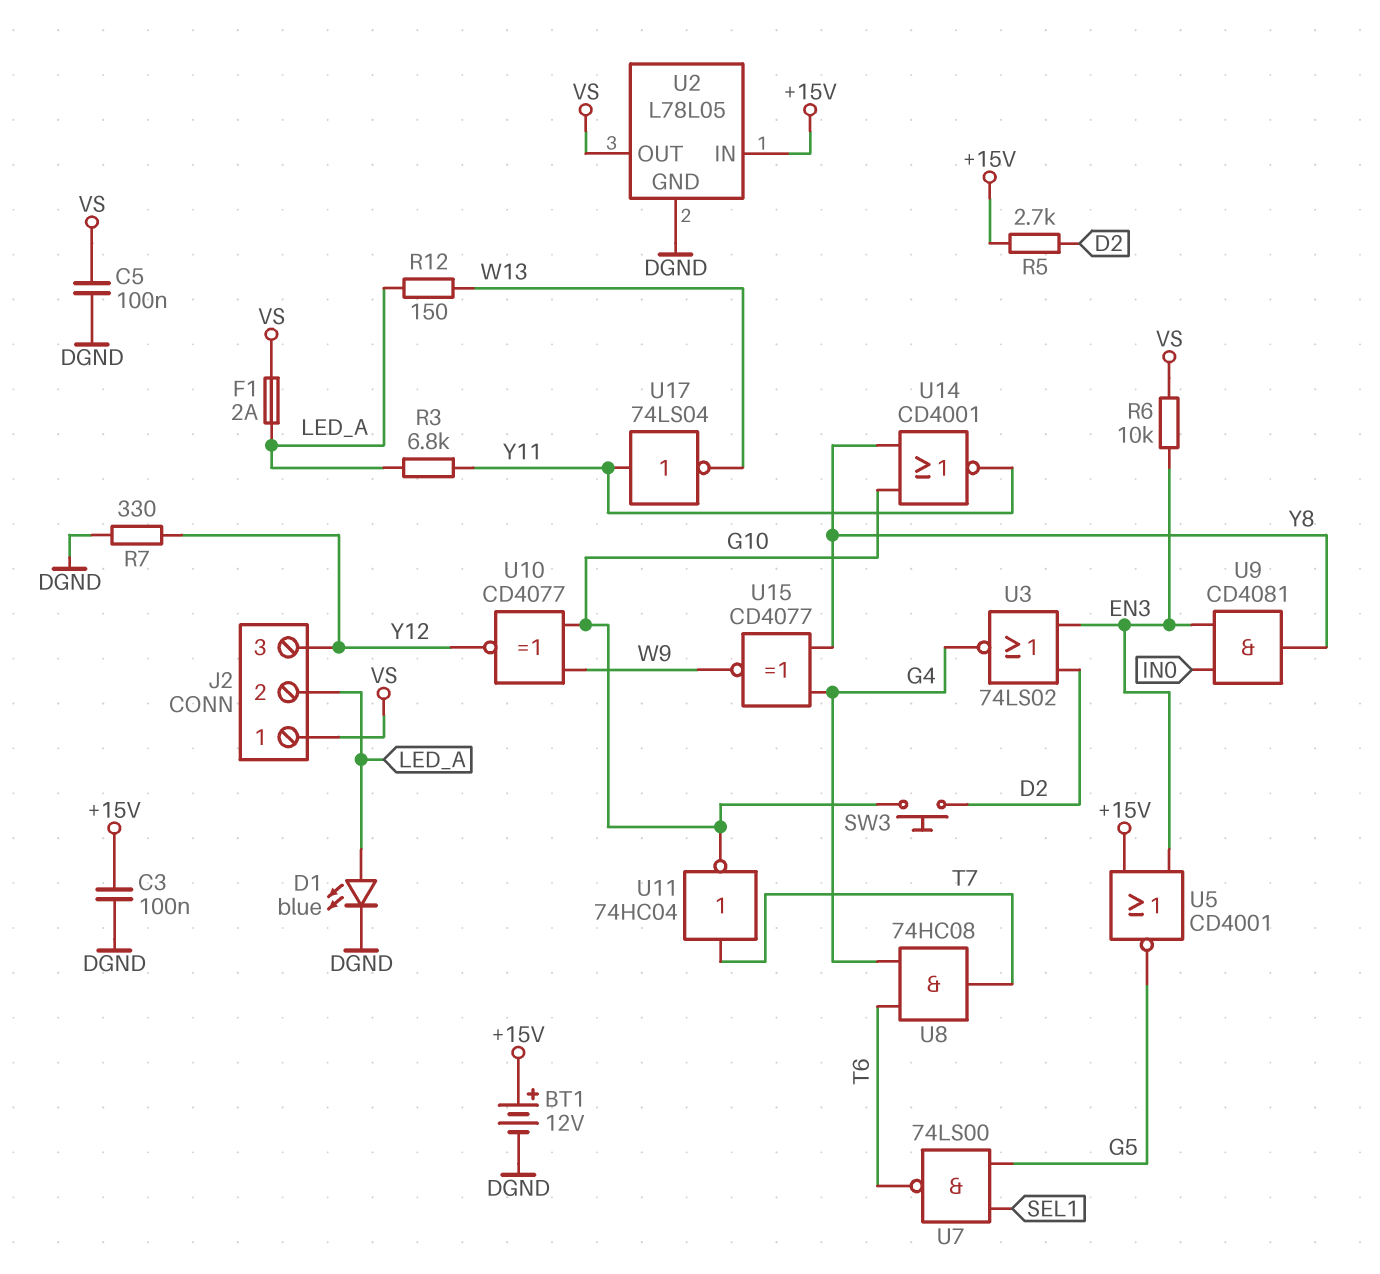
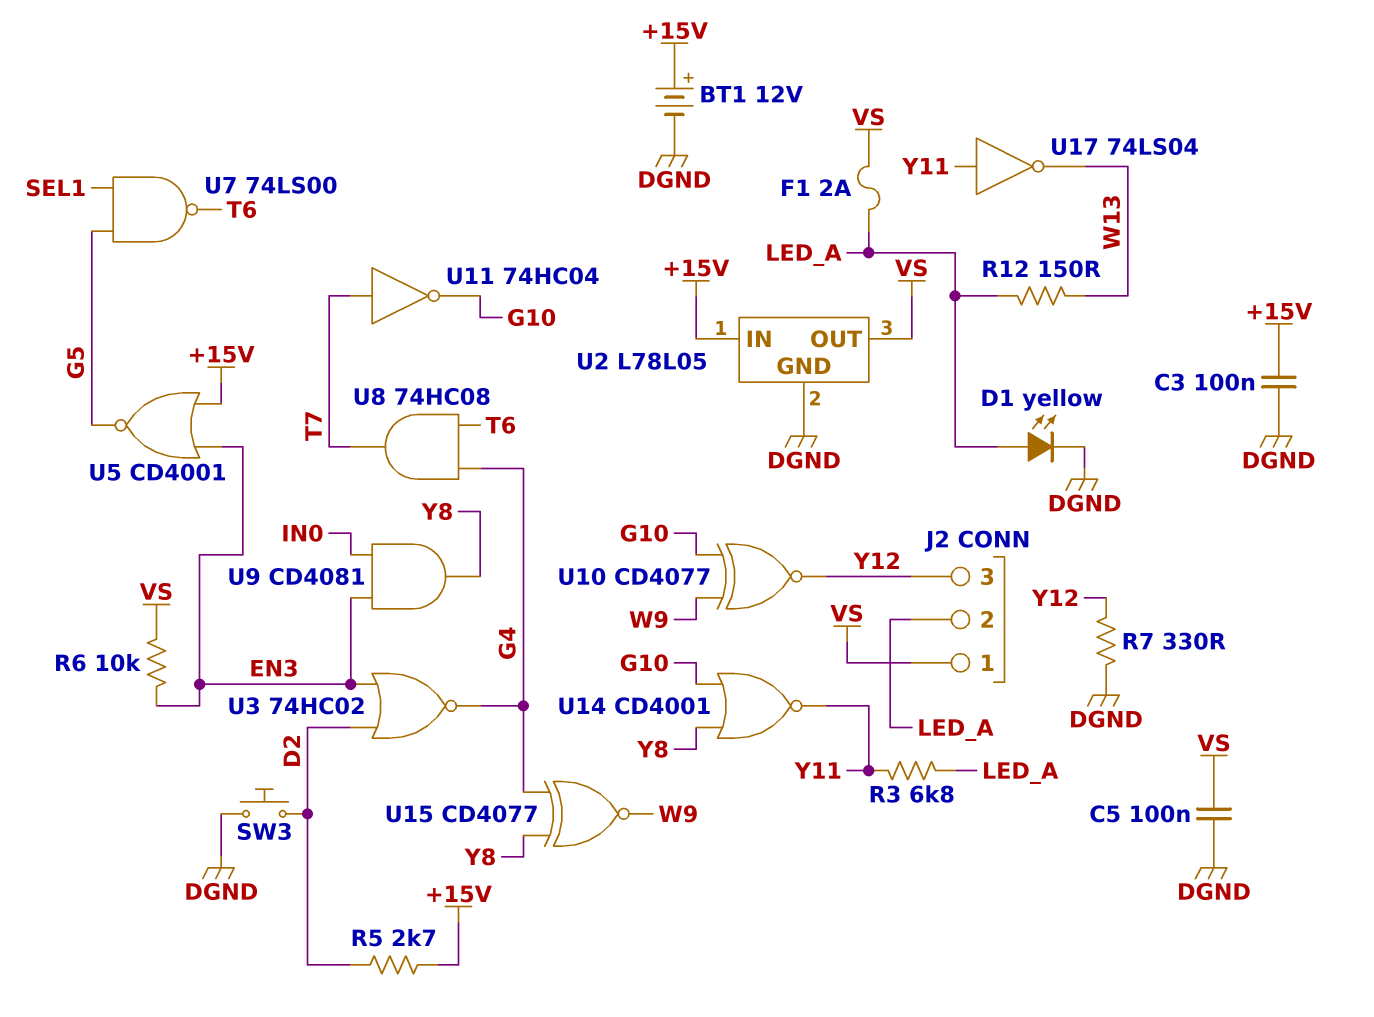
D1: LED blue (A LED_A, K DGND) -> LED yellow (A LED_A, K DGND)
SW3: button (D2, G10) -> button (D2, DGND)
U3: NOR 74LS02 (in D2, in EN3, out G4) -> NOR 74HC02 (in D2, in EN3, out G4)

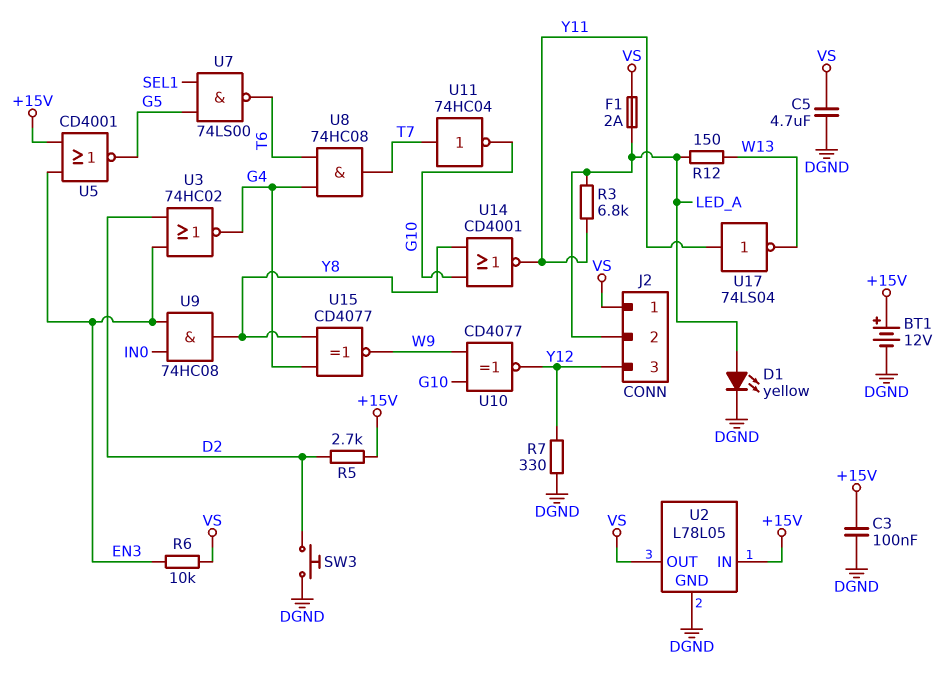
C5: 100nF (DGND, VS) -> 4.7uF (DGND, VS)
U9: AND CD4081 (in EN3, in IN0, out Y8) -> AND 74HC08 (in EN3, in IN0, out Y8)

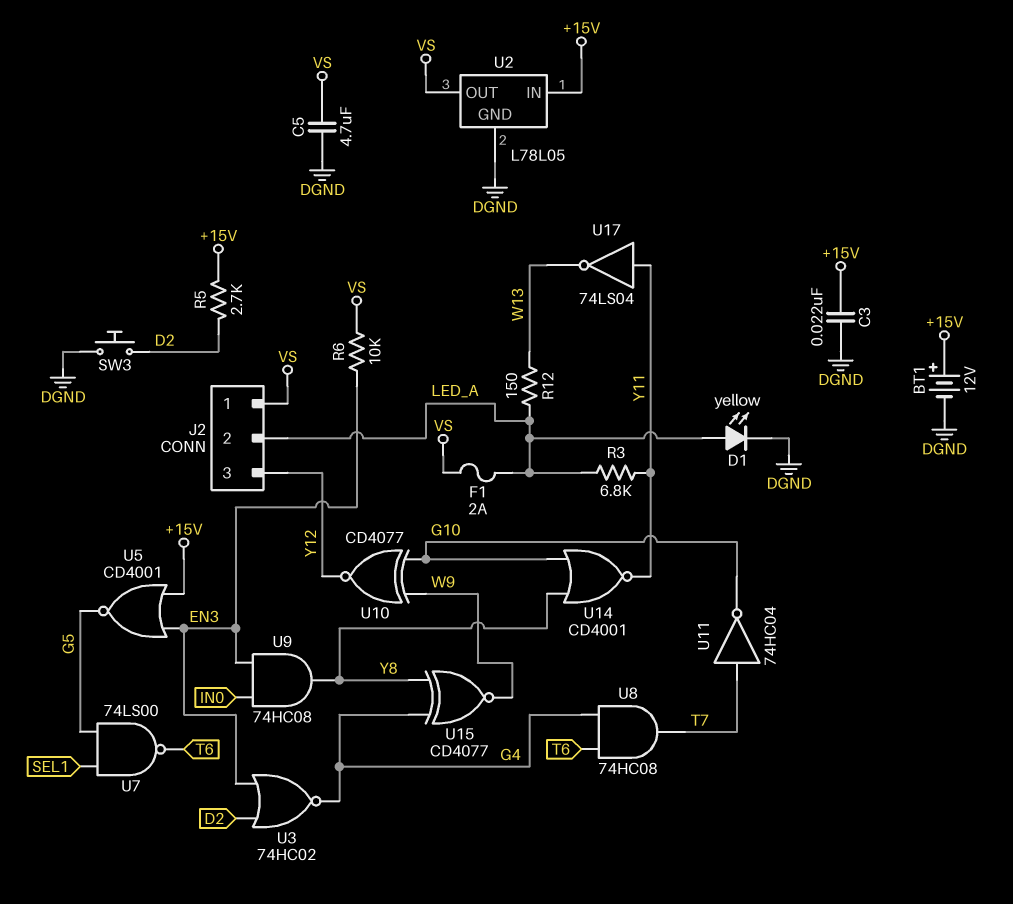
C3: 100nF (+15V, DGND) -> 22nF (+15V, DGND)
R7: 330 (DGND, Y12) -> none

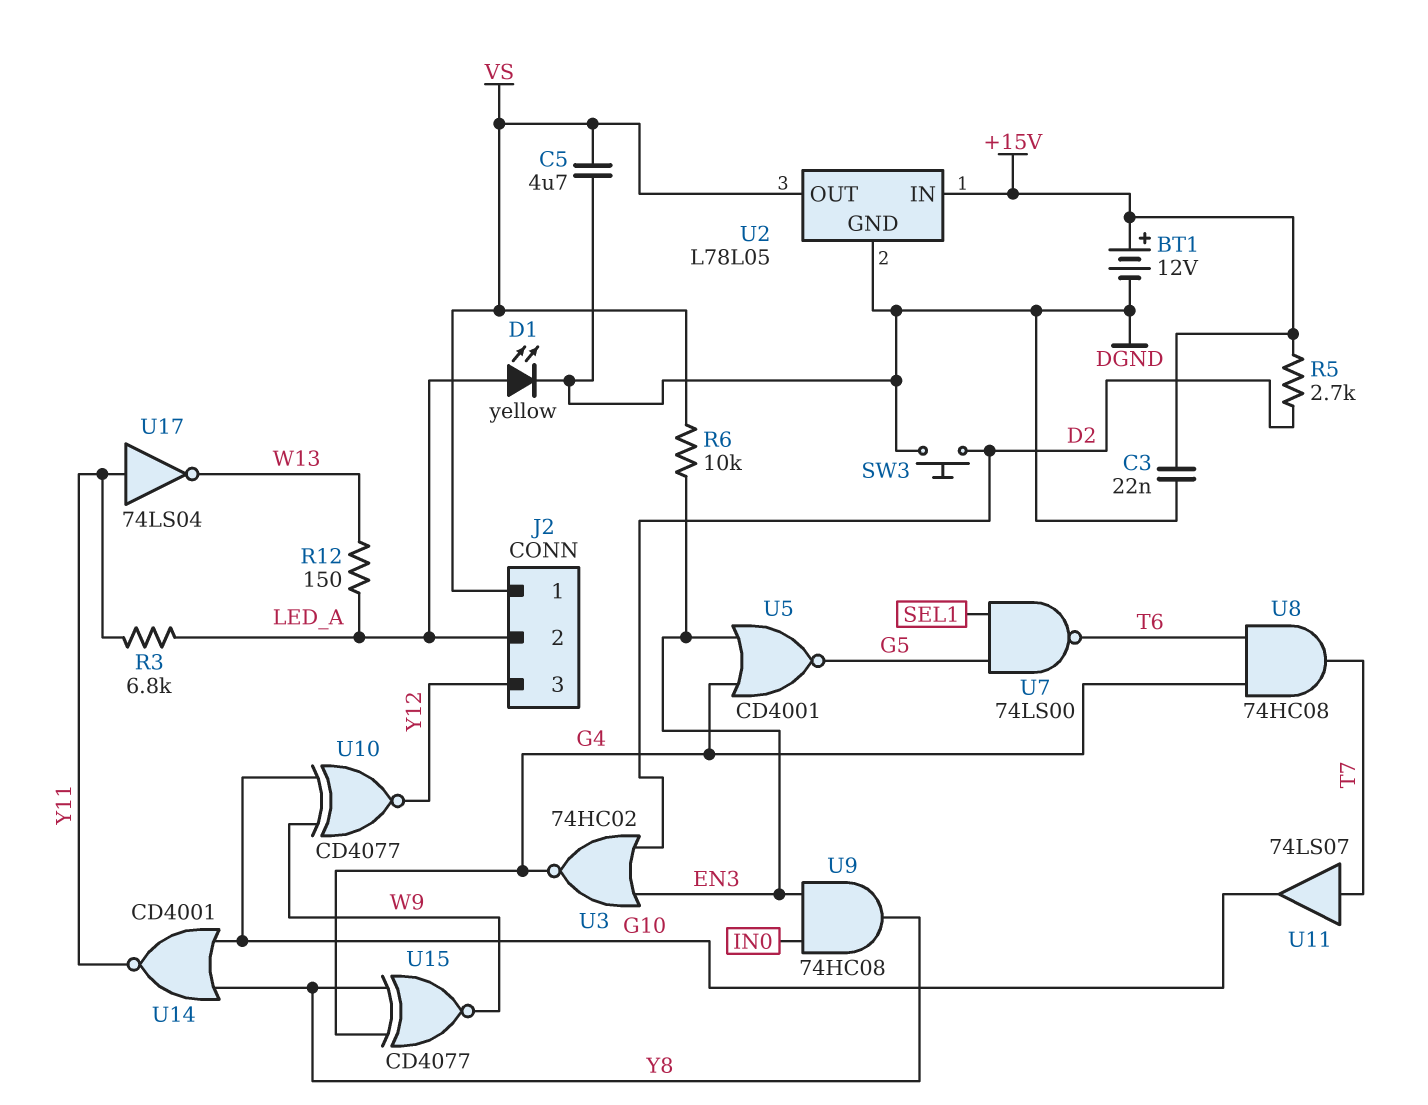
F1: 2A (LED_A, VS) -> none
U5: NOR CD4001 (in +15V, in EN3, out G5) -> NOR CD4001 (in EN3, in G4, out G5)
U11: NOT 74HC04 (in T7, out G10) -> buffer 74LS07 (in T7, out G10)

